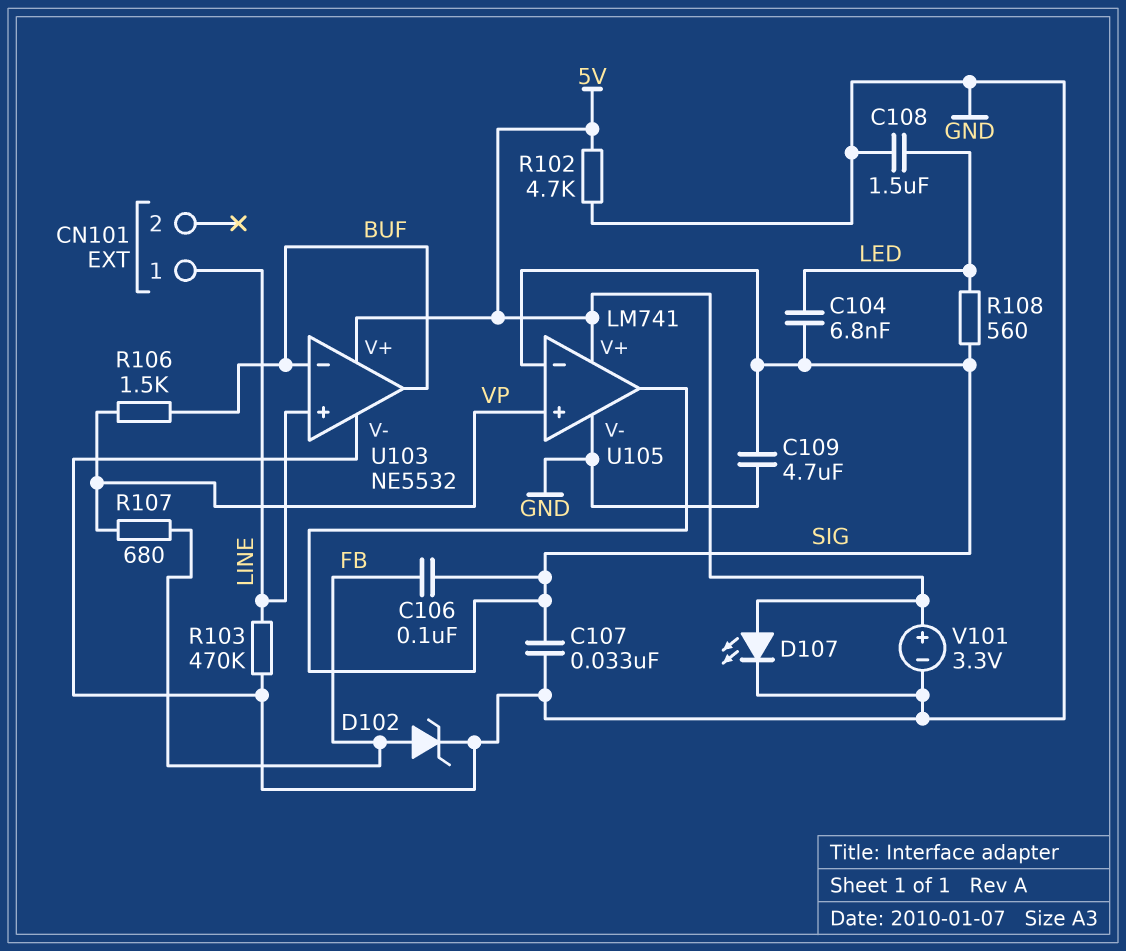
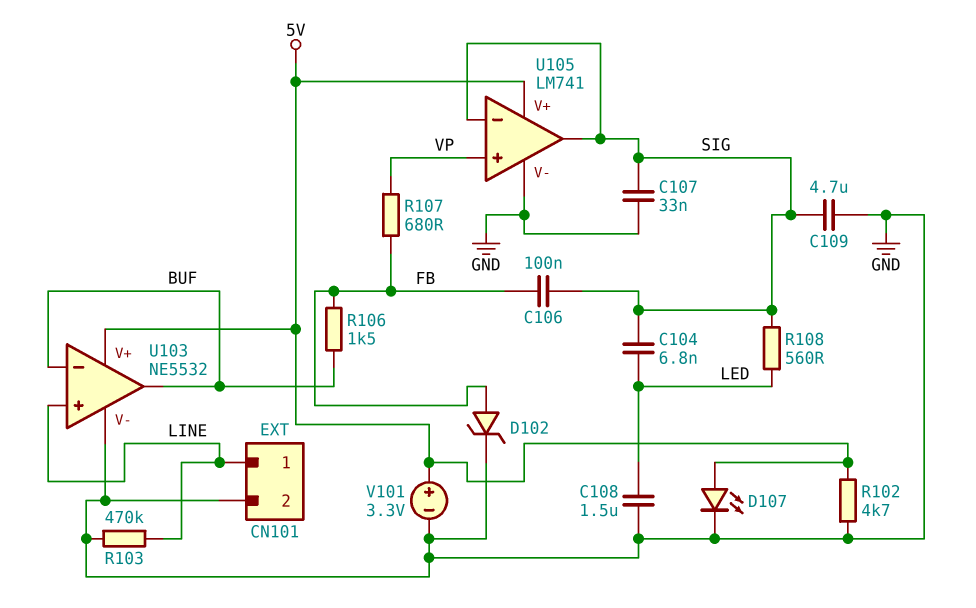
CN101 pin 2: none -> GND
R106: 1.5k (BUF, VP) -> 1.5k (BUF, FB)

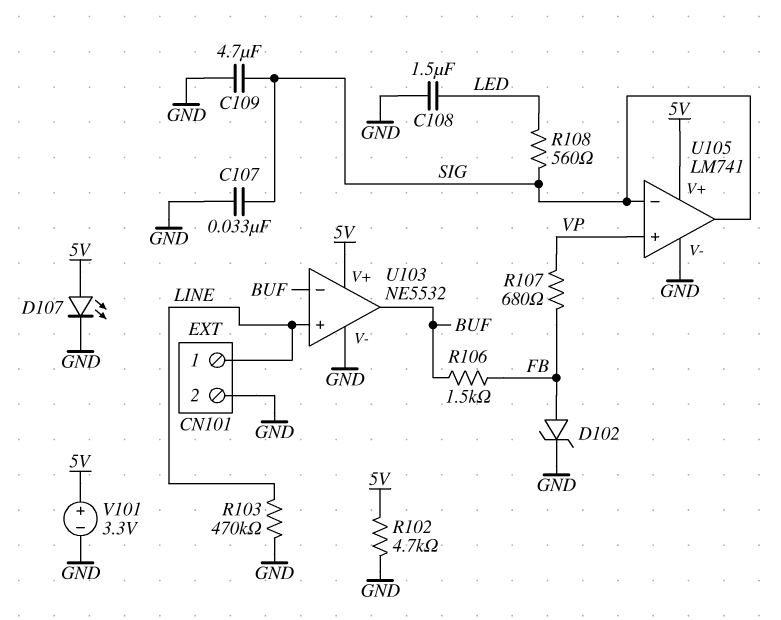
C104: 6.8nF (LED, SIG) -> none
C106: 100nF (FB, SIG) -> none

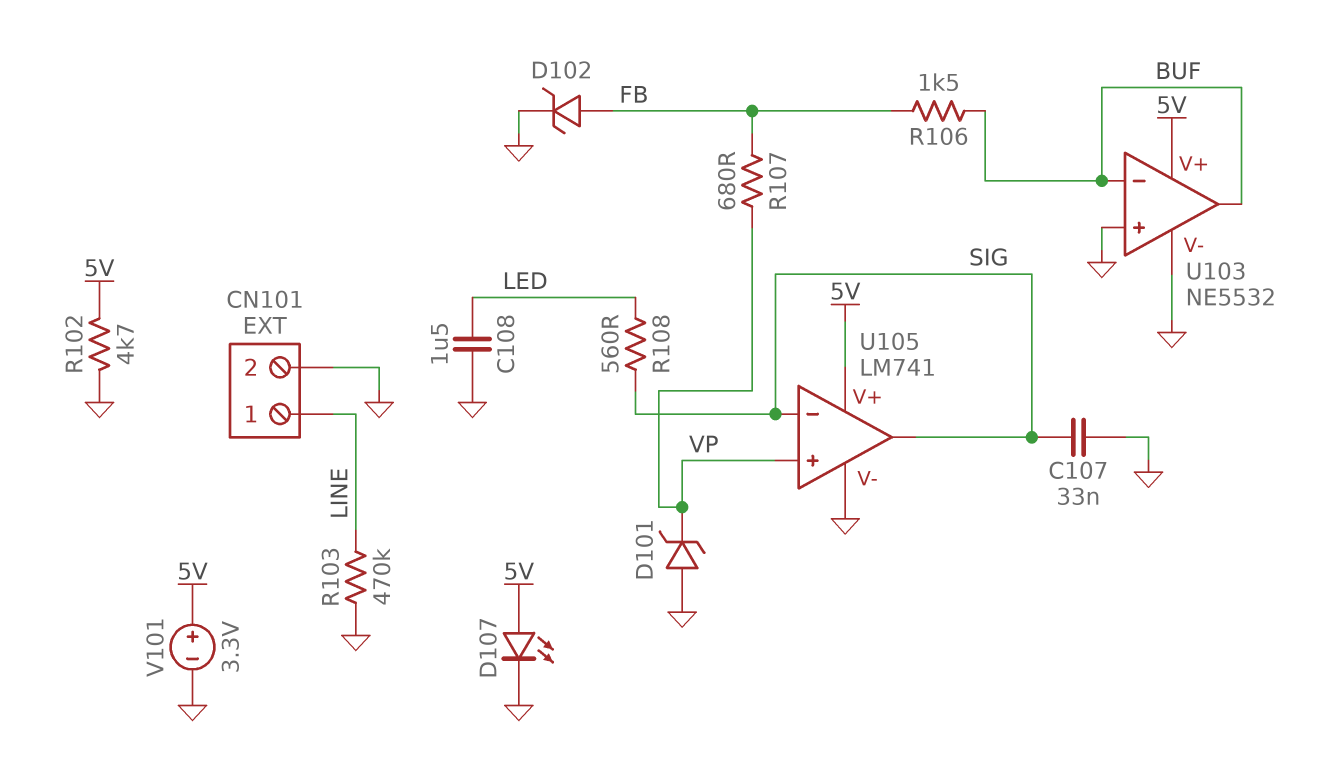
C109: 4.7uF (GND, SIG) -> none
D101: none -> zener (A GND, K VP)
U103 pin in+: LINE -> GND

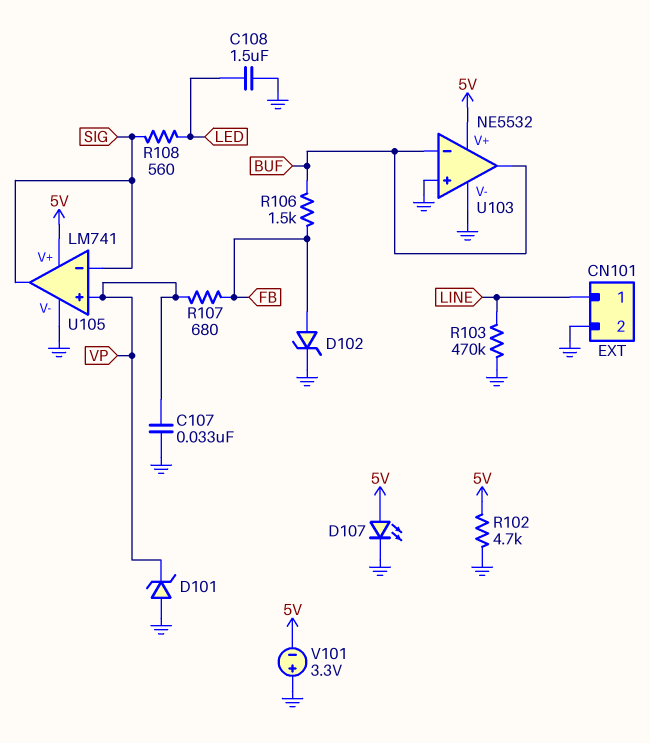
C107: 33nF (GND, SIG) -> 33nF (GND, VP)
V101: 3.3V (plus 5V, minus GND) -> 3.3V (plus GND, minus 5V)

